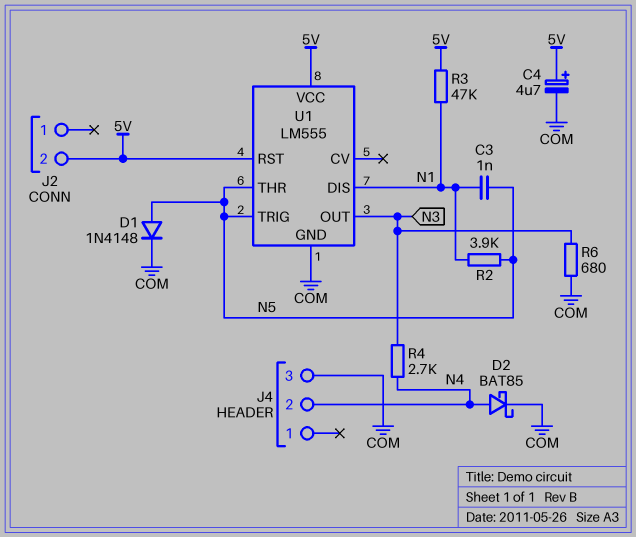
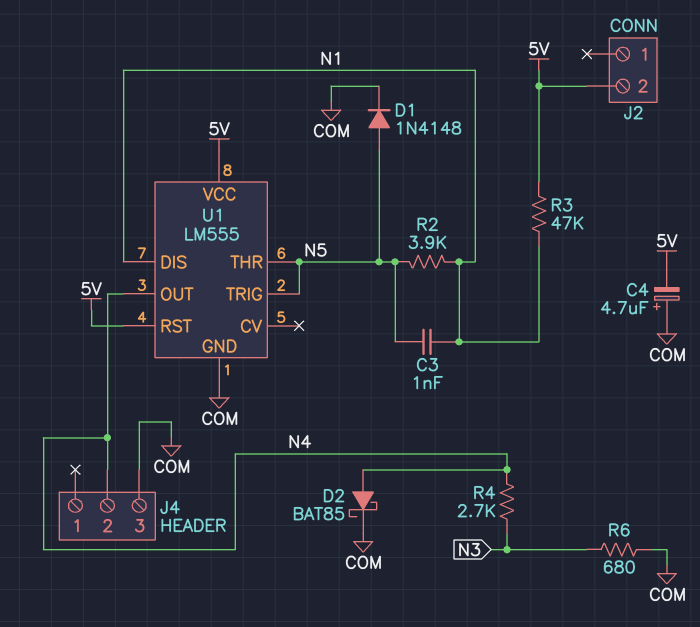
C4: 4.7uF (plus 5V, minus COM) -> 4.7uF (plus COM, minus 5V)
U1 pin OUT: N3 -> N4

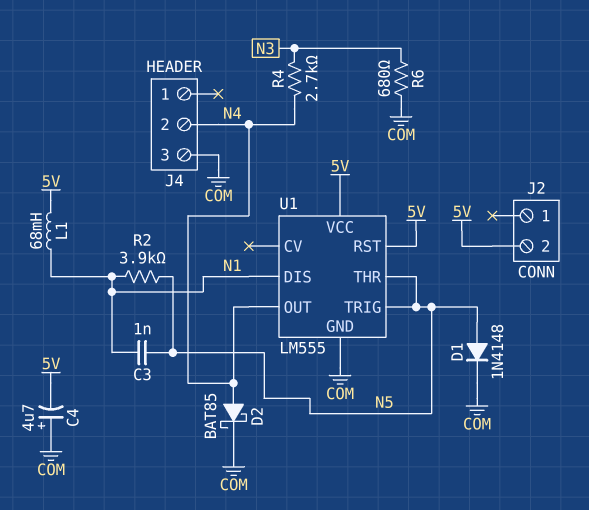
L1: none -> 68mH (5V, N1)
R3: 47k (5V, N1) -> none

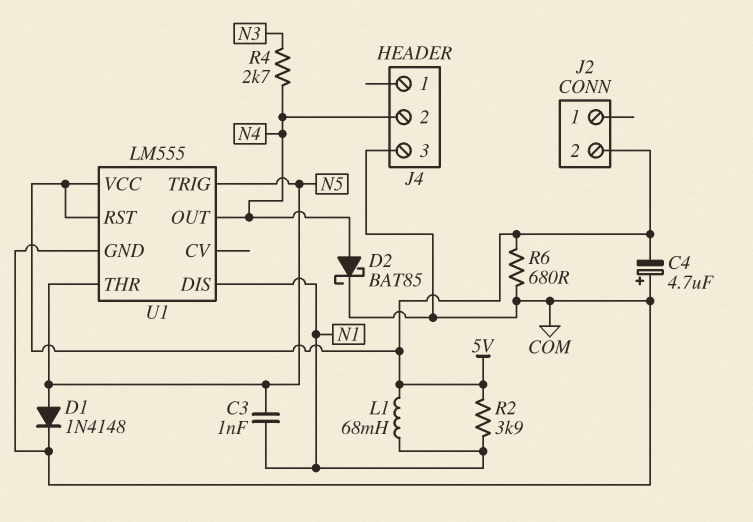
R2: 3.9k (N1, N5) -> 3.9k (5V, N1)
R6: 680 (COM, N3) -> 680 (5V, COM)

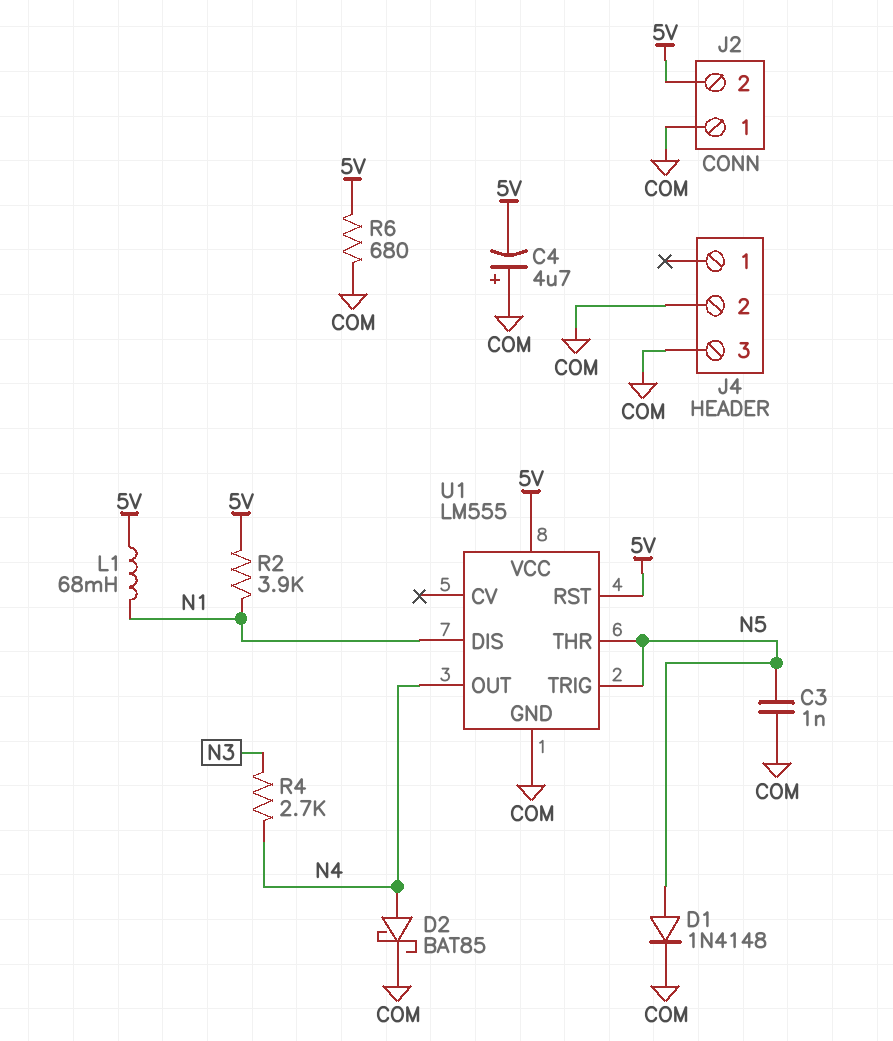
C3: 1nF (N1, N5) -> 1nF (COM, N5)
J2 pin 1: none -> COM
J4 pin 2: N4 -> COM

